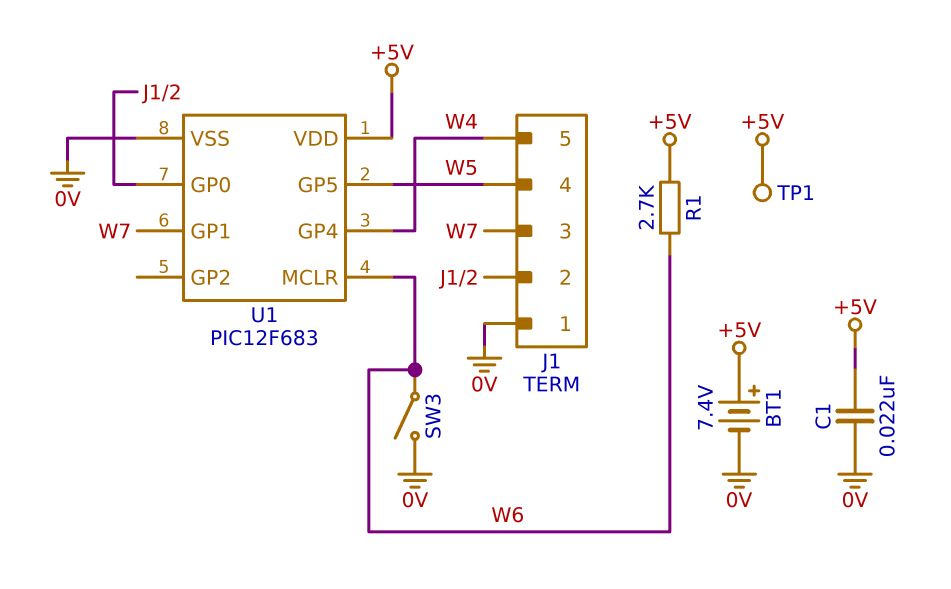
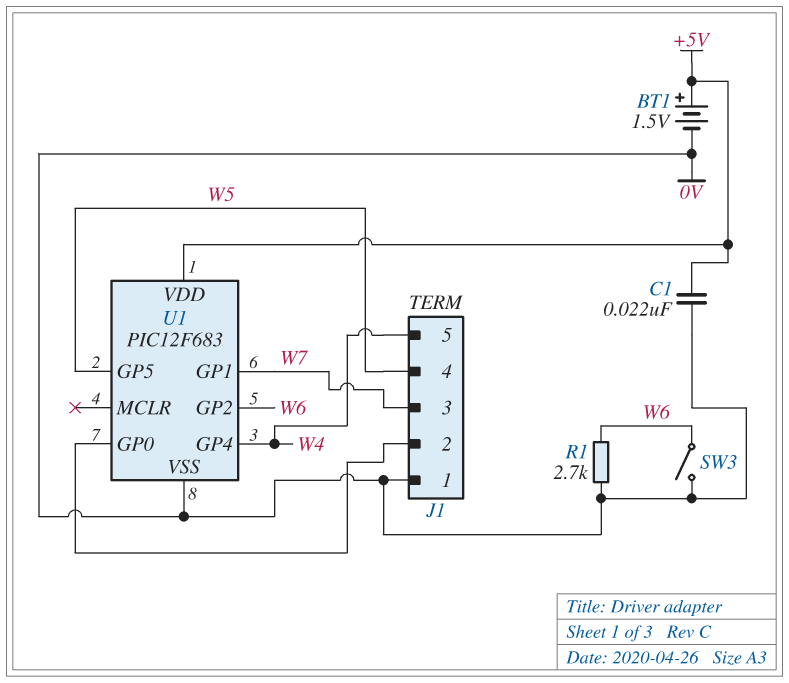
BT1: 7.4V (plus +5V, minus 0V) -> 1.5V (plus +5V, minus 0V)
R1: 2.7k (+5V, W6) -> 2.7k (0V, W6)
TP1: test point (+5V) -> none
U1 pin GP2: none -> W6
U1 pin MCLR: W6 -> none

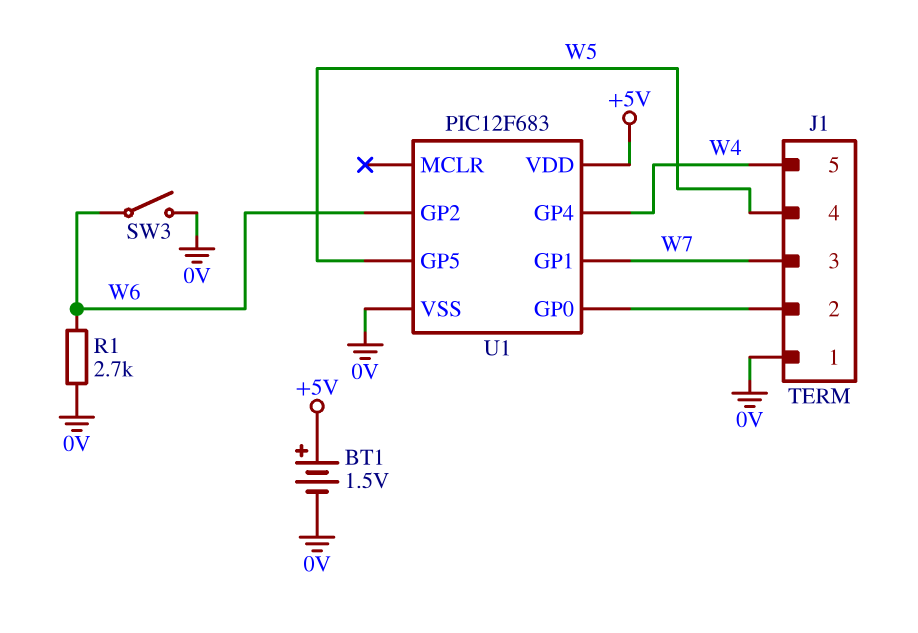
C1: 22nF (+5V, 0V) -> none

